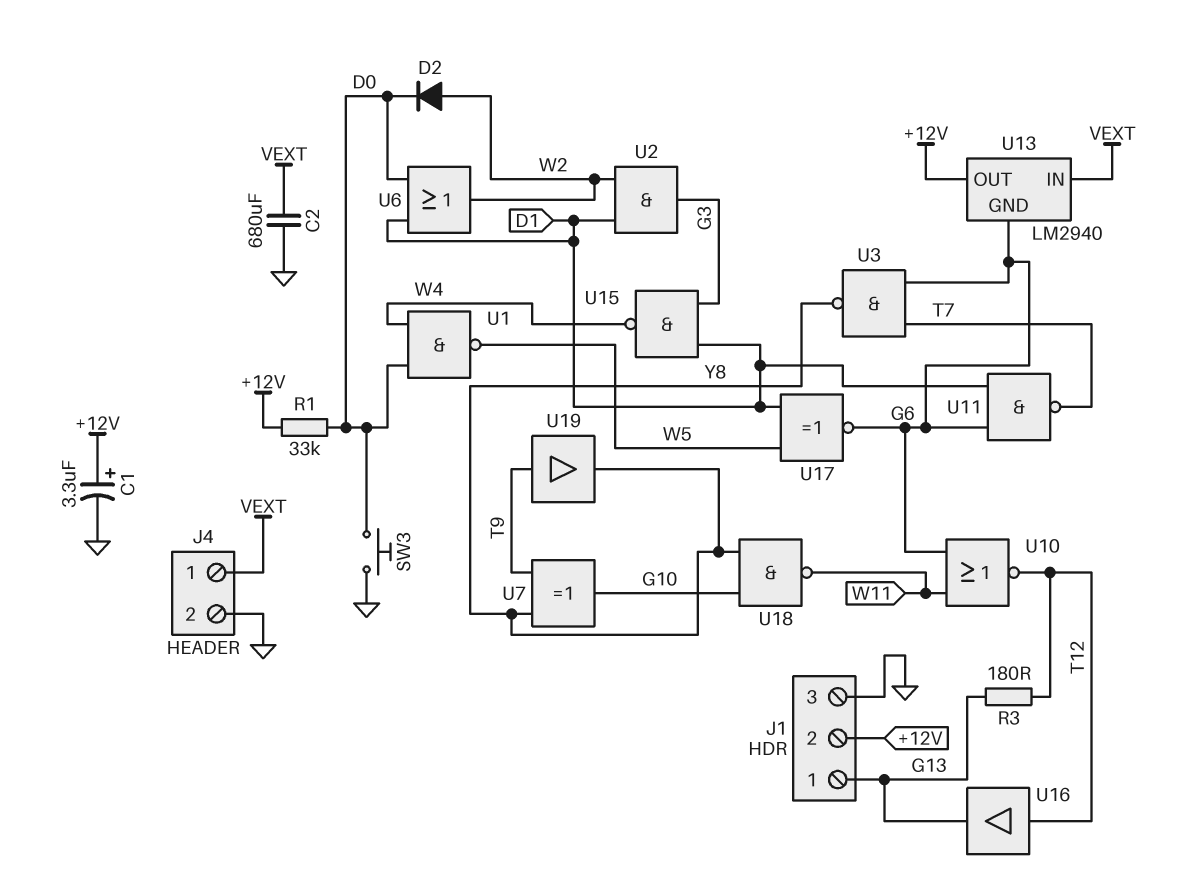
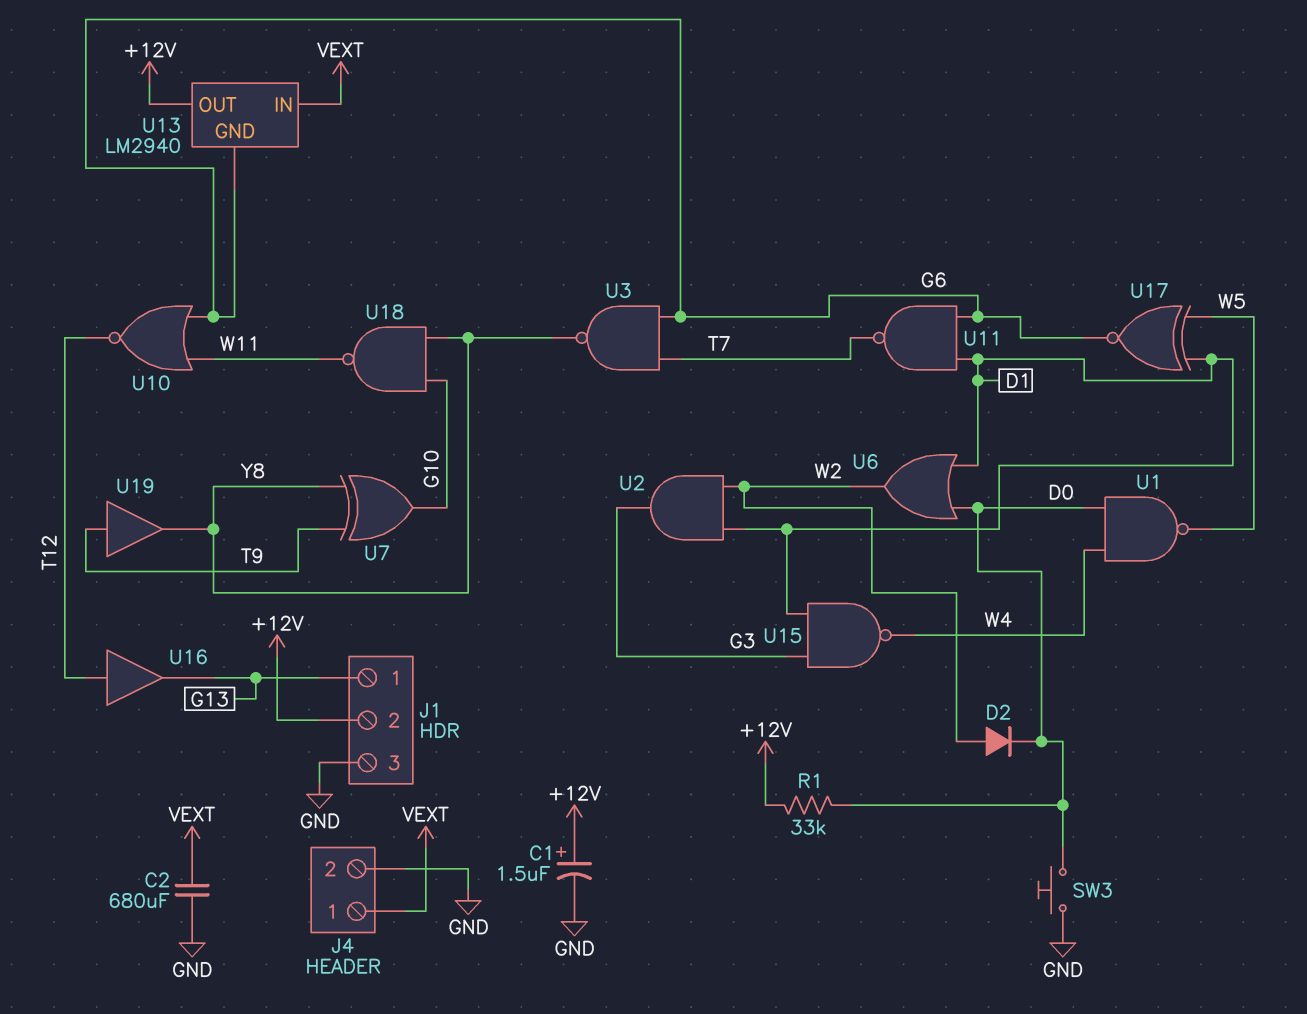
C1: 3.3uF (plus +12V, minus GND) -> 1.5uF (plus +12V, minus GND)
R3: 180 (G13, T12) -> none

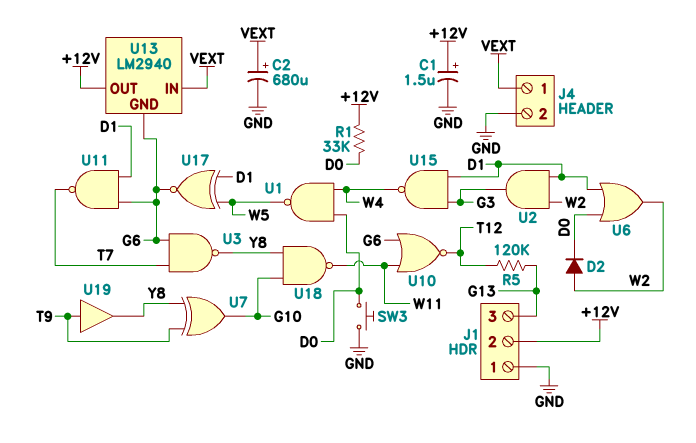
C2: 680uF (GND, VEXT) -> 680uF (plus VEXT, minus GND)
J1 pin 1: G13 -> GND
J1 pin 3: GND -> G13
R5: none -> 120k (G13, T12)
U16: buffer (in T12, out G13) -> none

